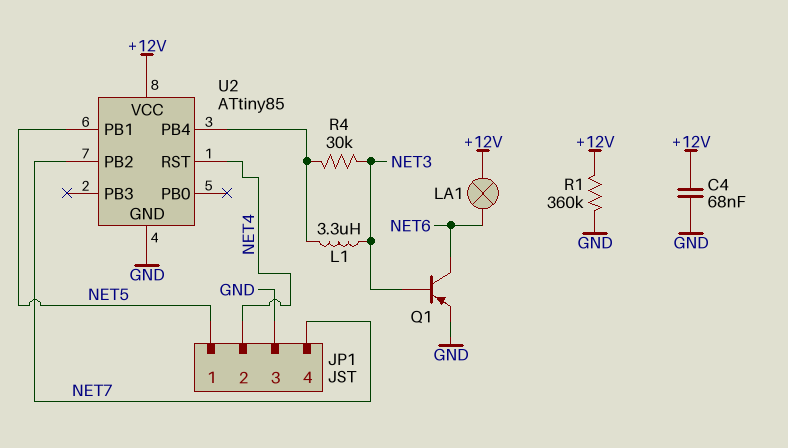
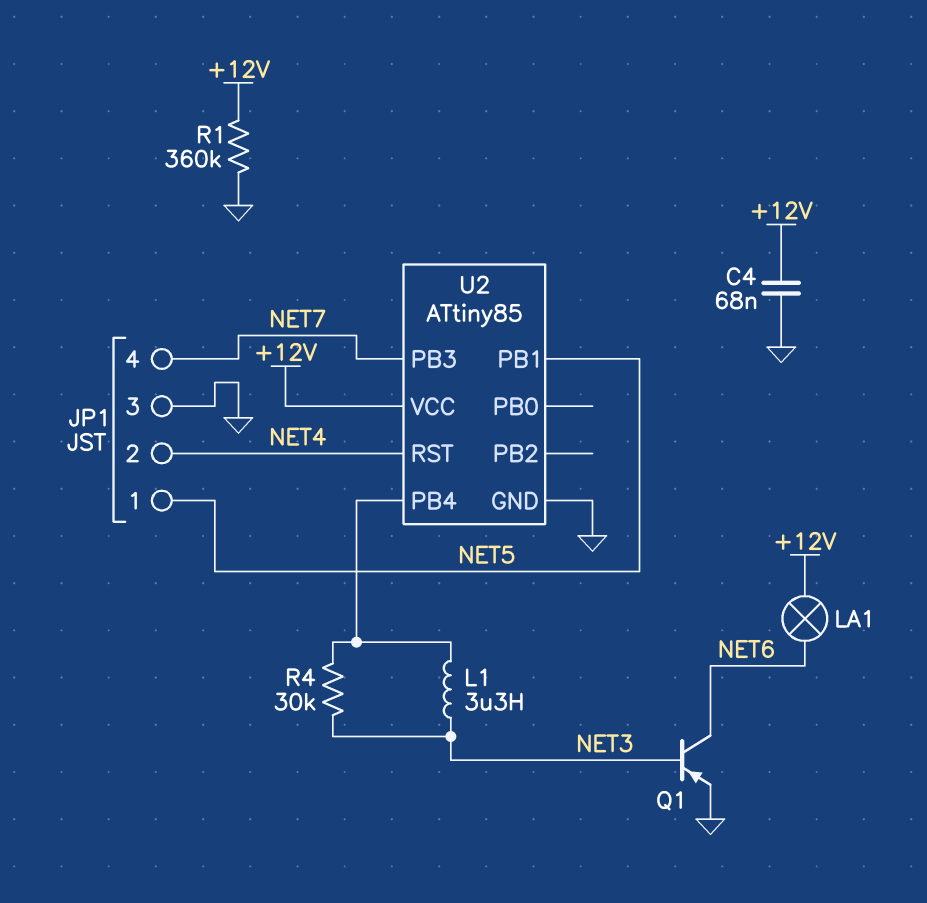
U2 pin PB2: NET7 -> none
U2 pin PB3: none -> NET7

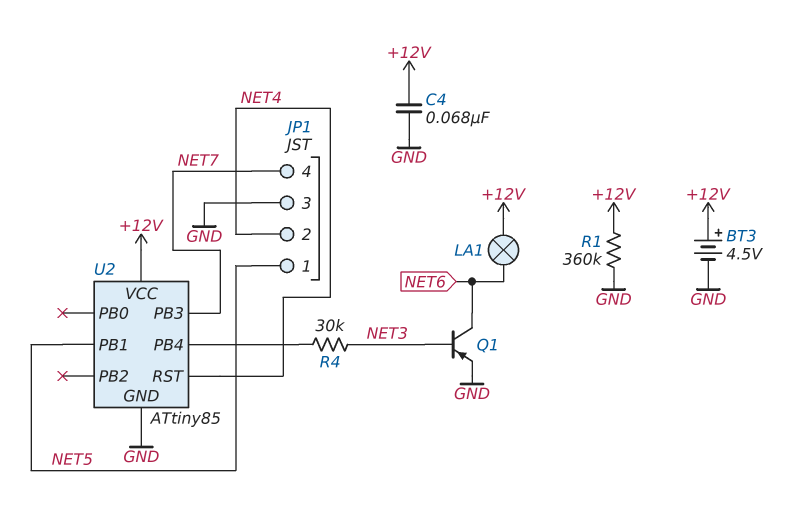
BT3: none -> 4.5V (plus +12V, minus GND)
L1: 3.3uH (NET3, U2/PB4) -> none

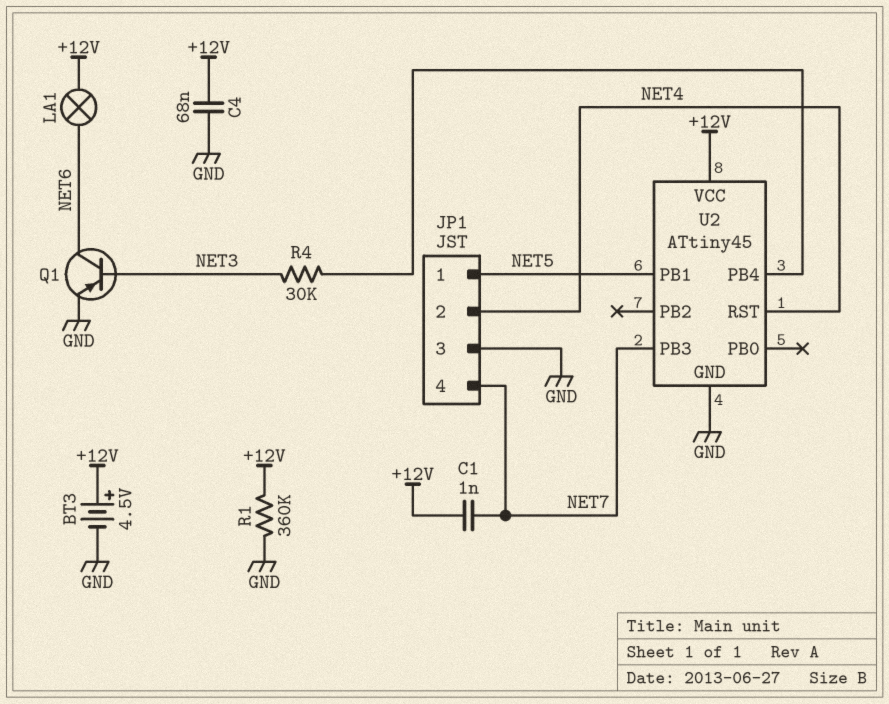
C1: none -> 1nF (+12V, NET7)
U2: ATtiny85 -> ATtiny45

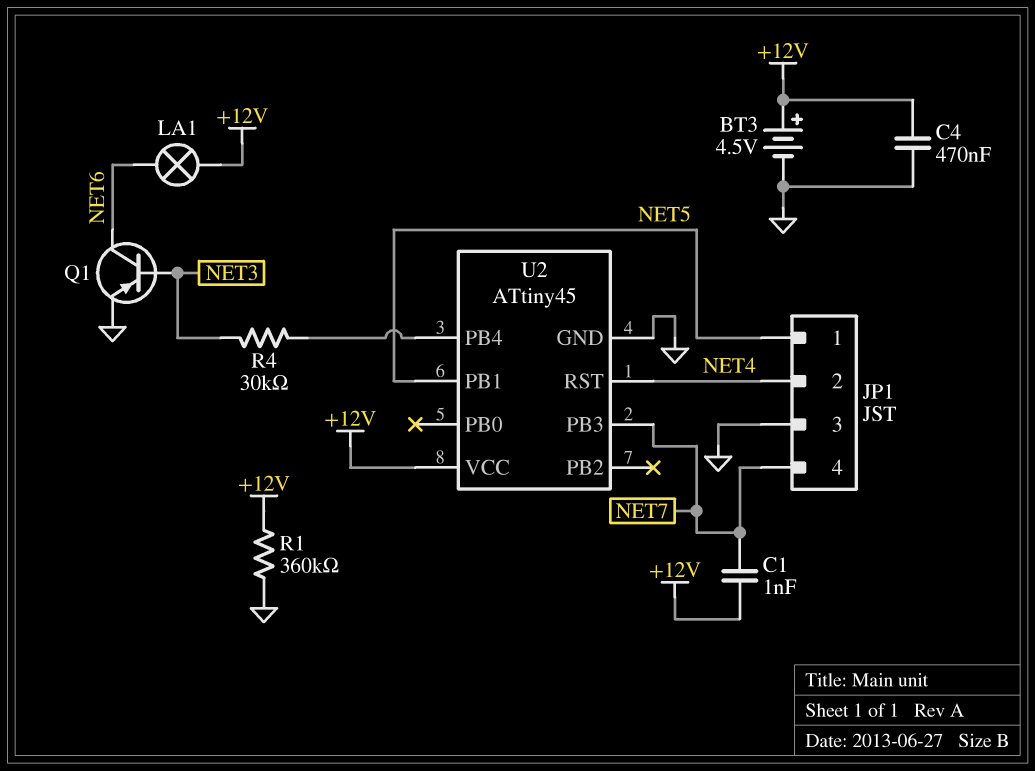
C4: 68nF (+12V, GND) -> 470nF (+12V, GND)

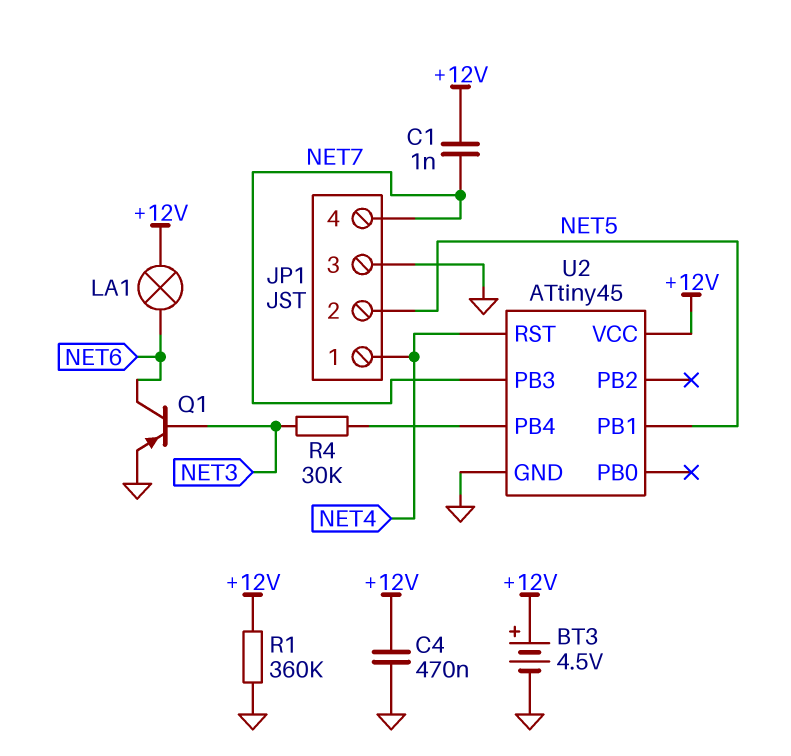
JP1 pin 1: NET5 -> NET4
JP1 pin 2: NET4 -> NET5

